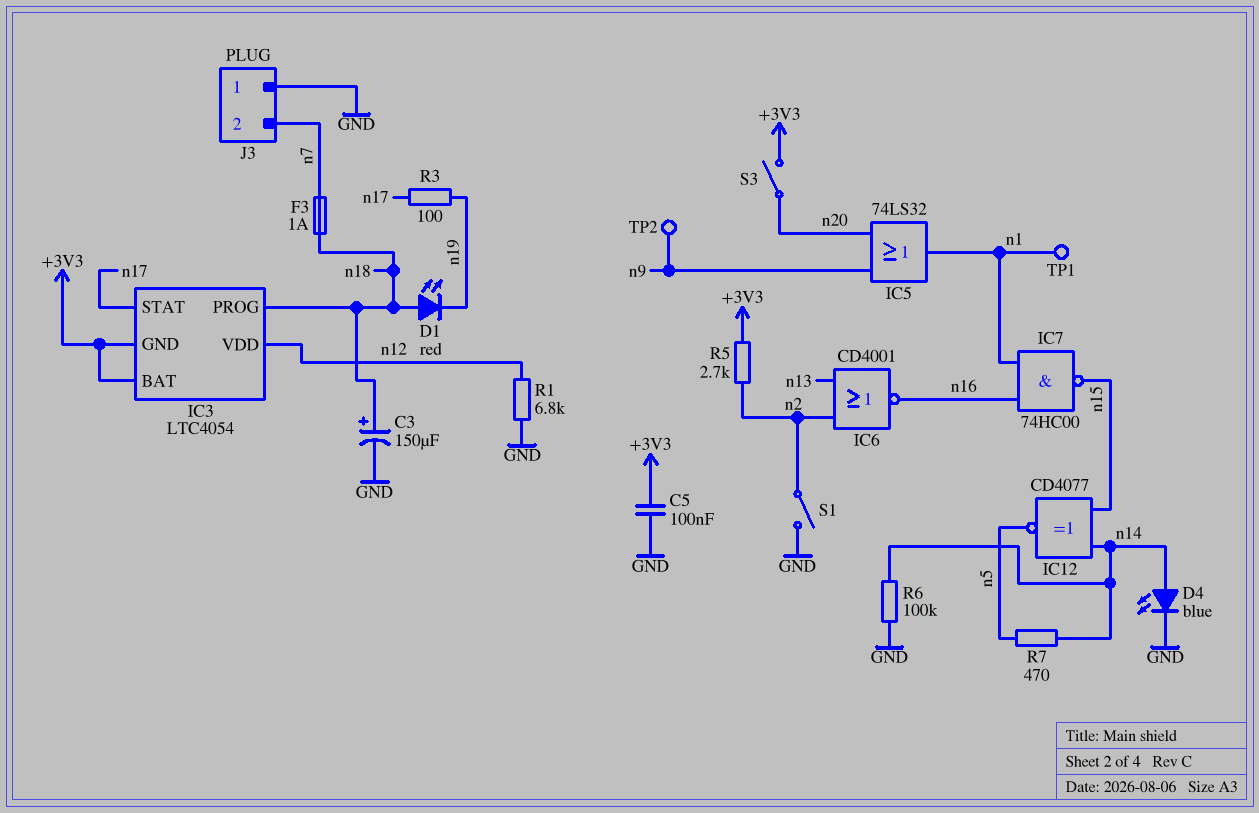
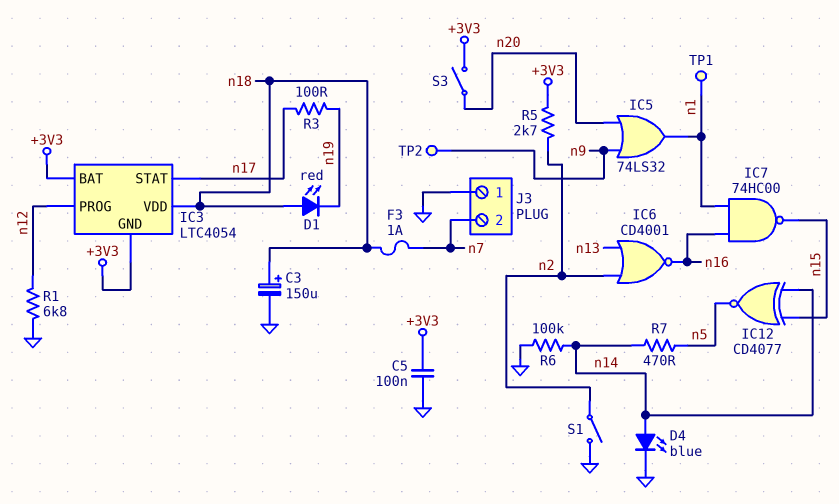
IC3 pin PROG: n18 -> n12
IC3 pin VDD: n12 -> n18

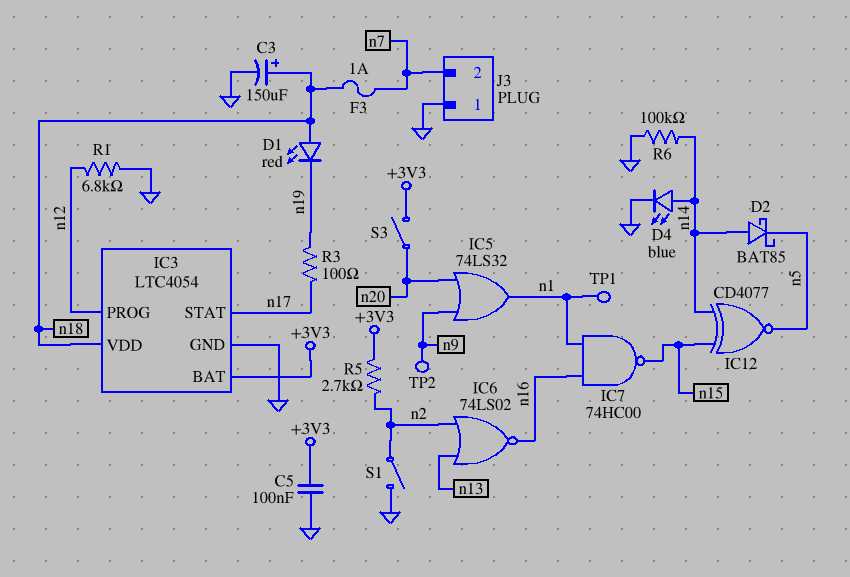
D2: none -> schottky BAT85 (A n14, K n5)
IC3 pin GND: +3V3 -> GND
IC6: NOR CD4001 (in n2, in n13, out n16) -> NOR 74LS02 (in n2, in n13, out n16)
R7: 470 (n5, n14) -> none

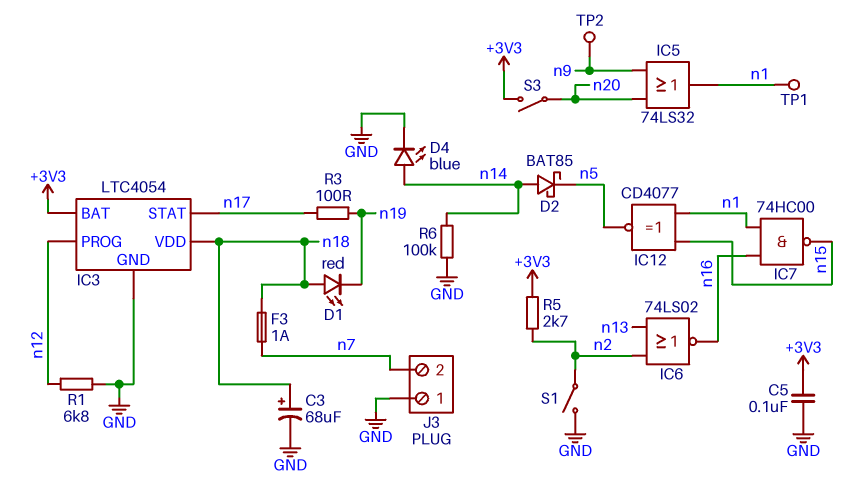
C3: 150uF (plus n18, minus GND) -> 68uF (plus n18, minus GND)
IC12: XNOR CD4077 (in n14, in n15, out n5) -> XNOR CD4077 (in n1, in n15, out n5)

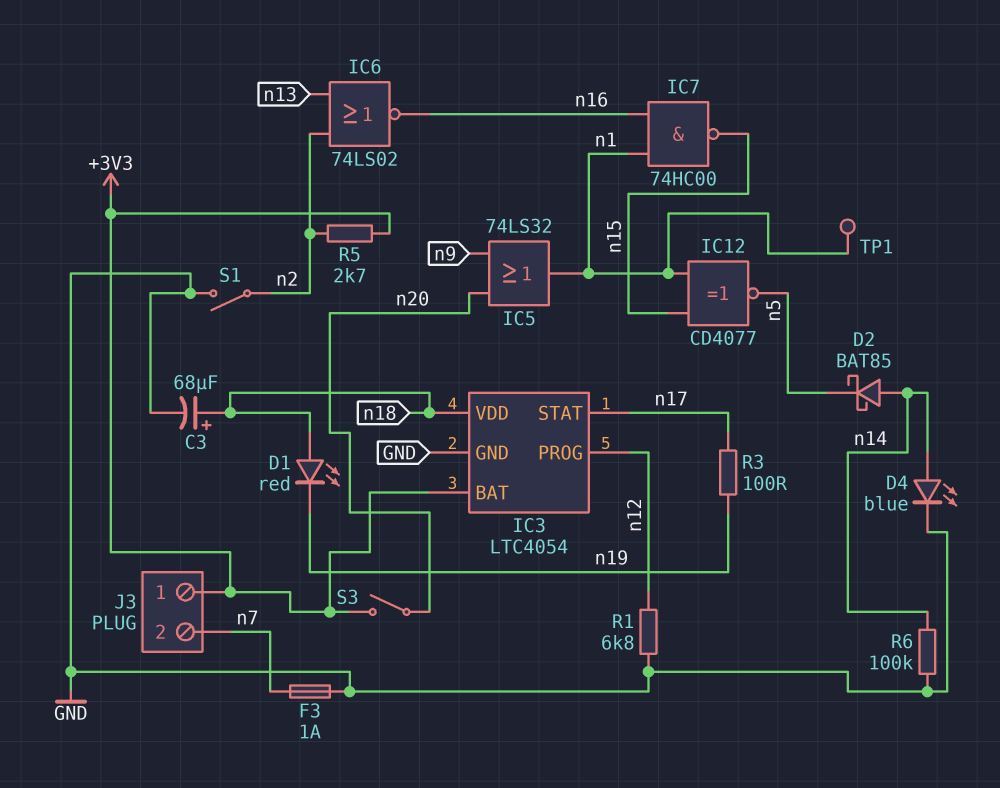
C5: 100nF (+3V3, GND) -> none
F3: 1A (n7, n18) -> 1A (GND, n7)
J3 pin 1: GND -> +3V3
TP2: test point (n9) -> none

